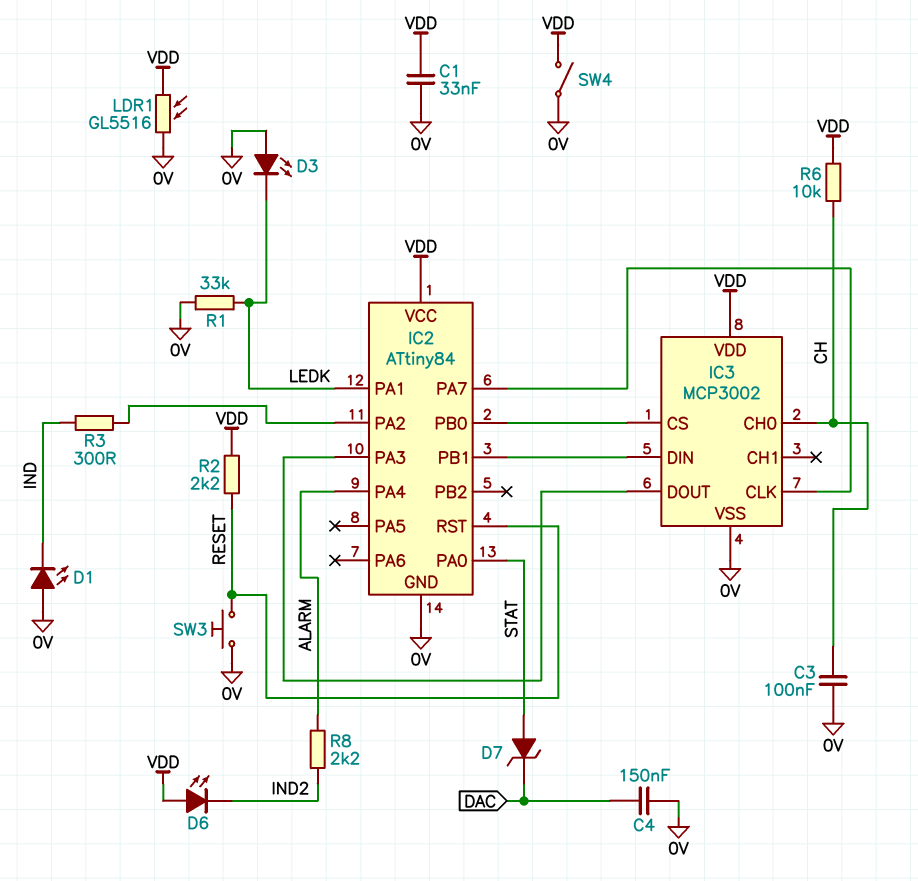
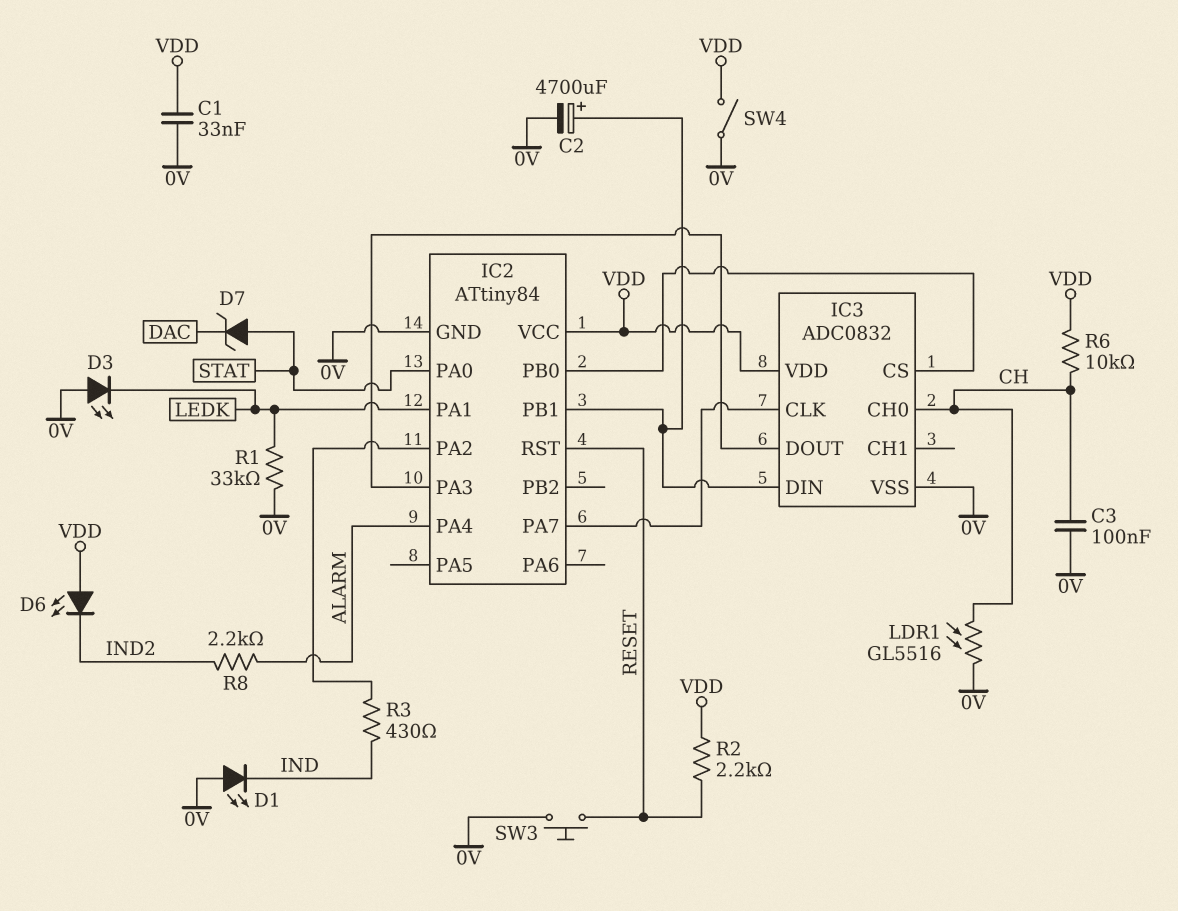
C2: none -> 4700uF (plus IC2/PB1, minus 0V)
C4: 150nF (0V, DAC) -> none
IC3: MCP3002 -> ADC0832
LDR1: GL5516 (0V, VDD) -> GL5516 (0V, CH)
R3: 300 (IC2/PA2, IND) -> 430 (IC2/PA2, IND)

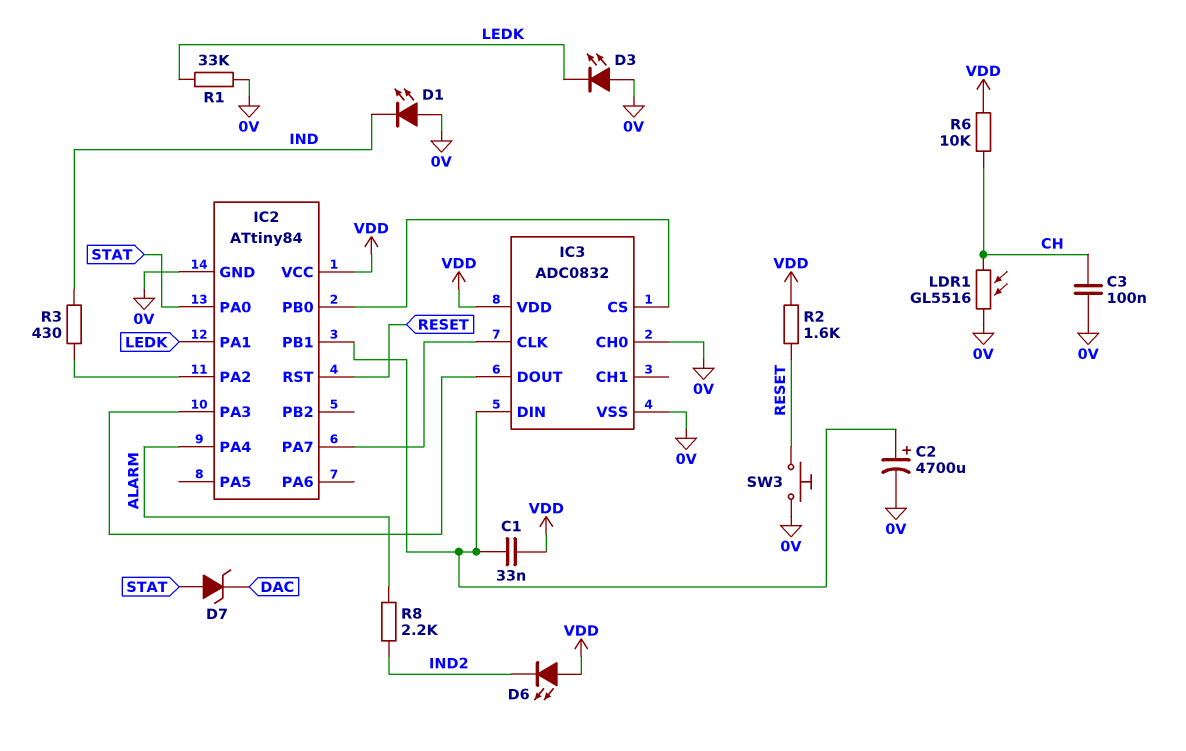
C1: 33nF (0V, VDD) -> 33nF (IC2/PB1, VDD)
IC3 pin CH0: CH -> 0V
R2: 2.2k (RESET, VDD) -> 1.6k (RESET, VDD)
SW4: switch (0V, VDD) -> none

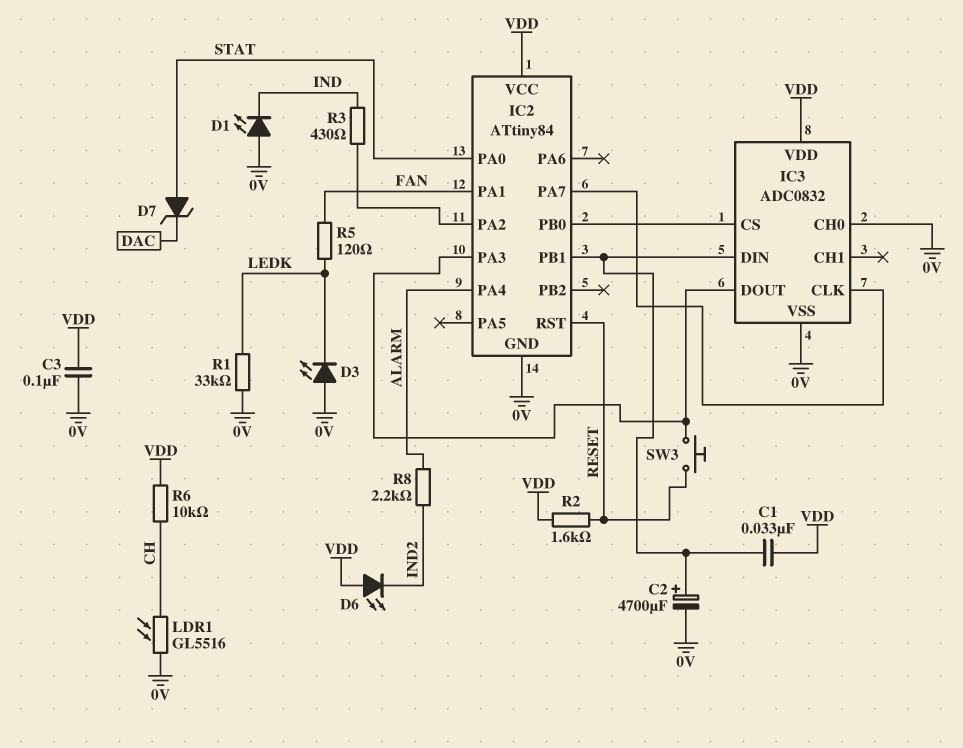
C3: 100nF (0V, CH) -> 100nF (0V, VDD)
IC2 pin PA1: LEDK -> FAN
R5: none -> 120 (FAN, LEDK)
SW3: button (0V, RESET) -> button (IC2/PA3, RESET)

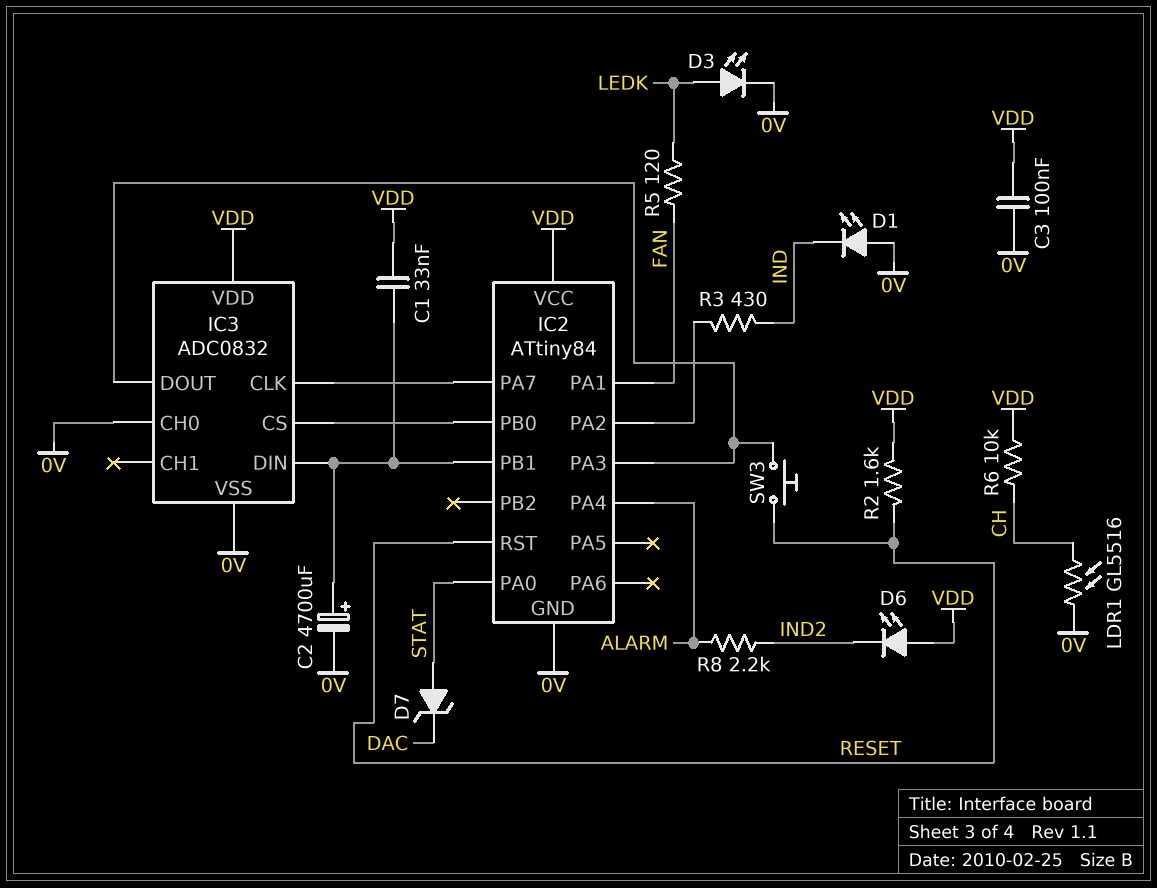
D3: LED (A 0V, K LEDK) -> LED (A LEDK, K 0V)
R1: 33k (0V, LEDK) -> none

